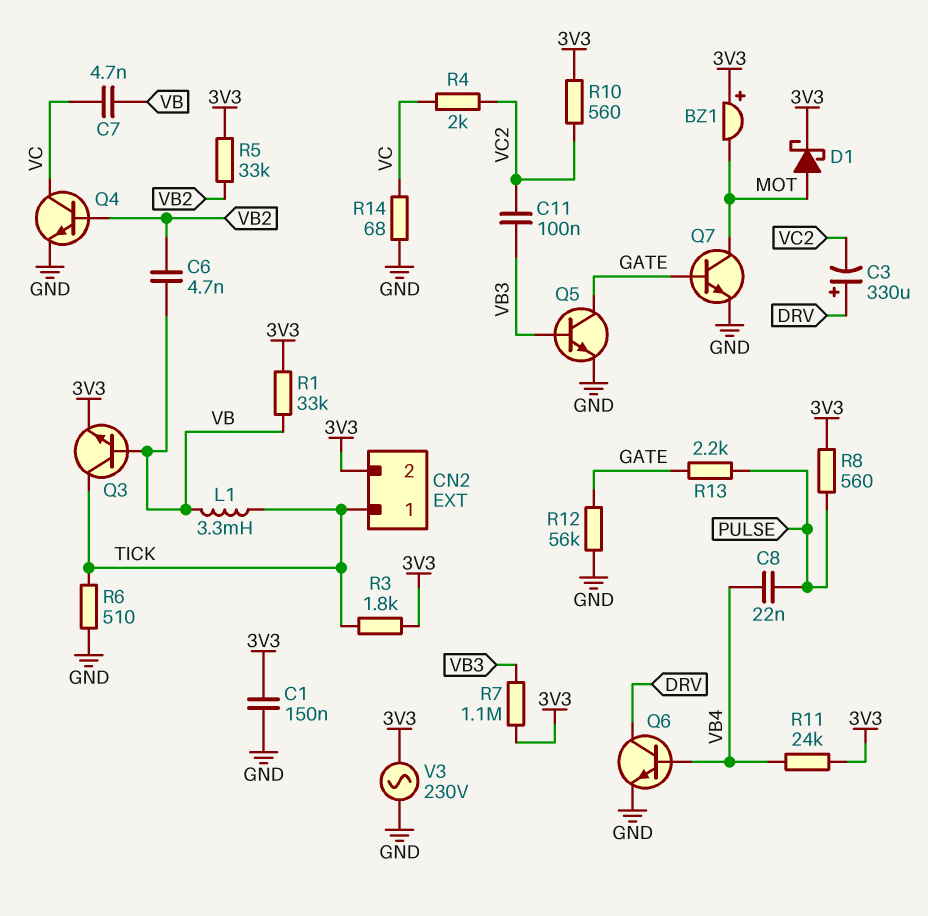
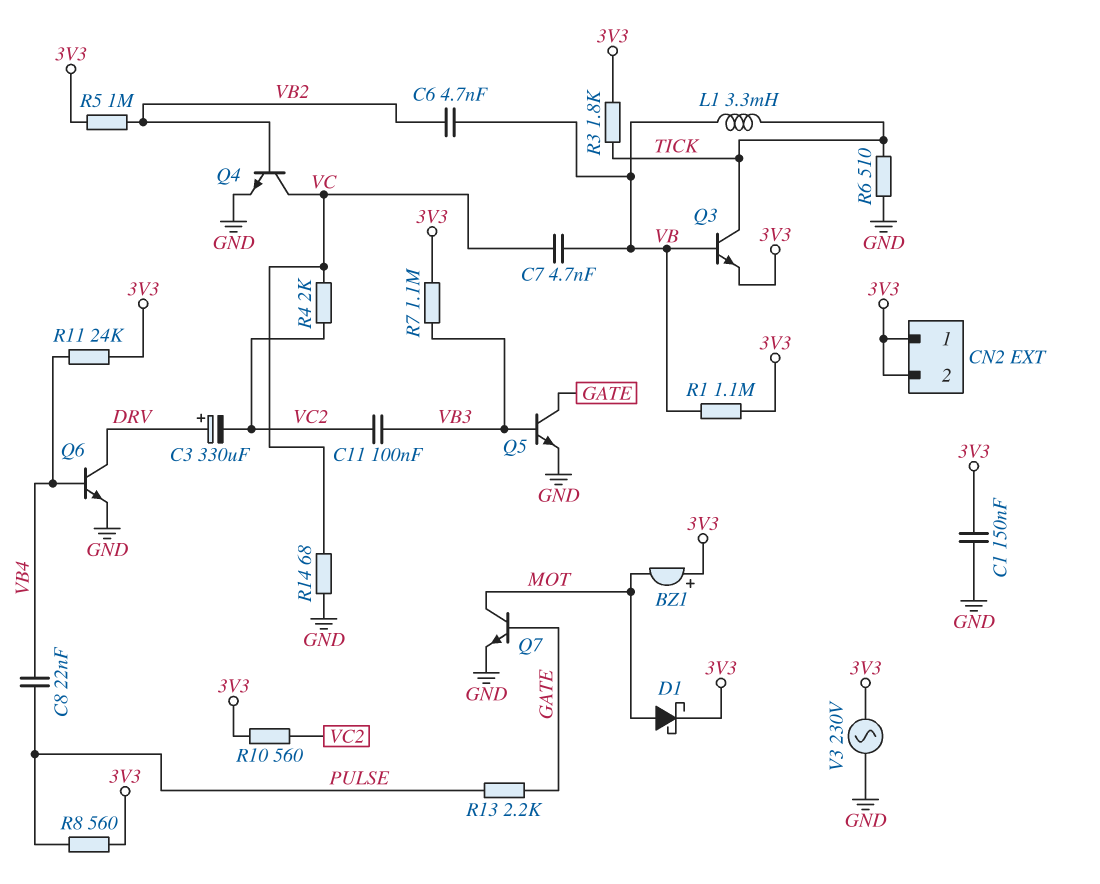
CN2 pin 1: TICK -> 3V3
R1: 33k (3V3, VB) -> 1.1M (3V3, VB)
R5: 33k (3V3, VB2) -> 1M (3V3, VB2)
R12: 56k (GATE, GND) -> none

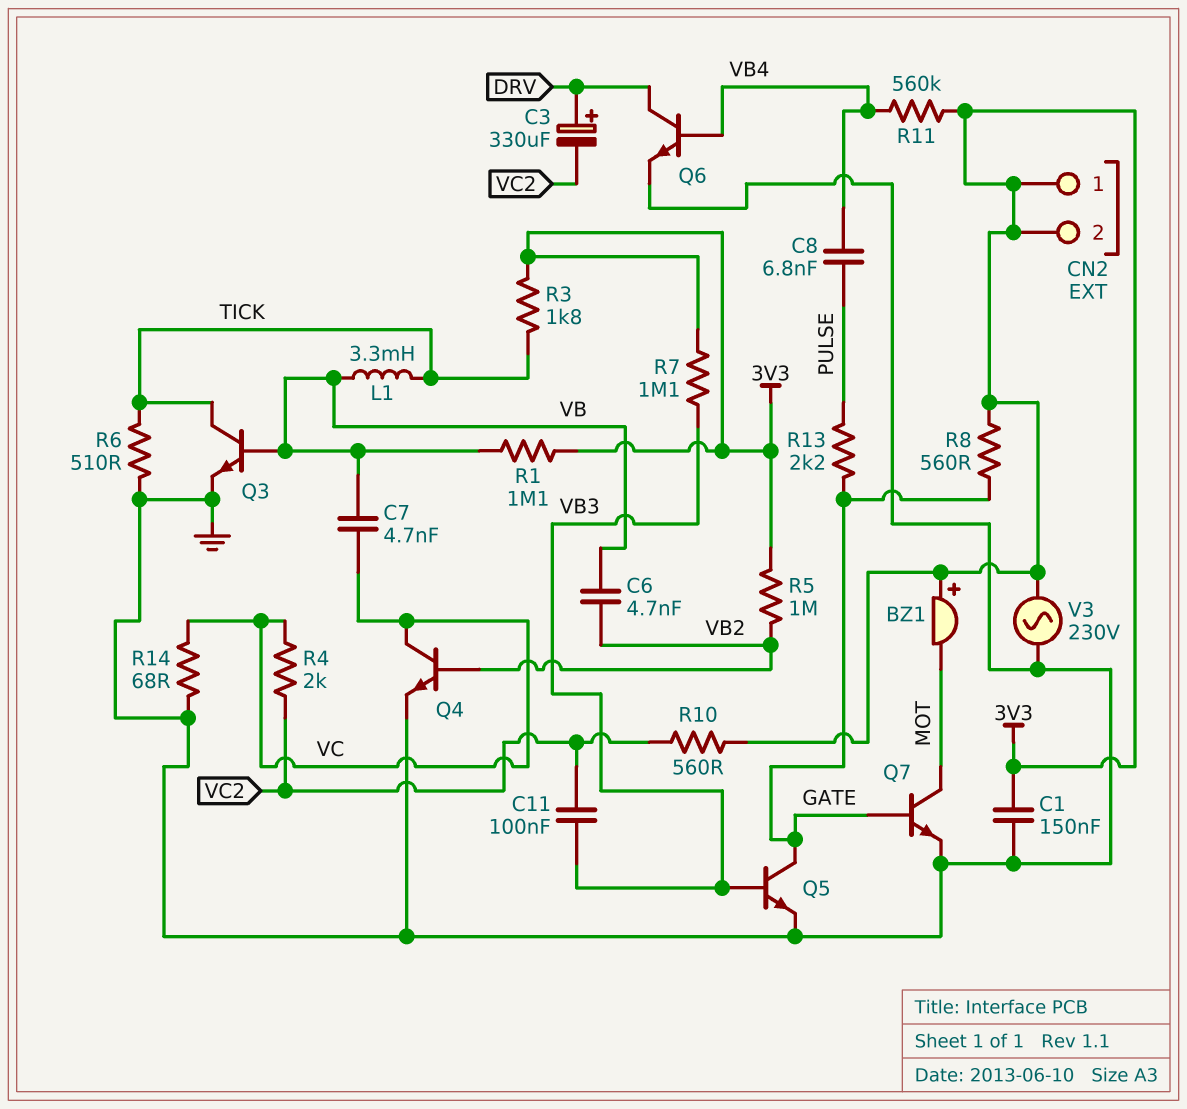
C8: 22nF (PULSE, VB4) -> 6.8nF (PULSE, VB4)
D1: schottky (A MOT, K 3V3) -> none
Q3: NPN (B VB, C TICK, E 3V3) -> NPN (B VB, C TICK, E GND)
R8: 560 (3V3, PULSE) -> 560 (3V3, GATE)
R11: 24k (3V3, VB4) -> 560k (3V3, VB4)

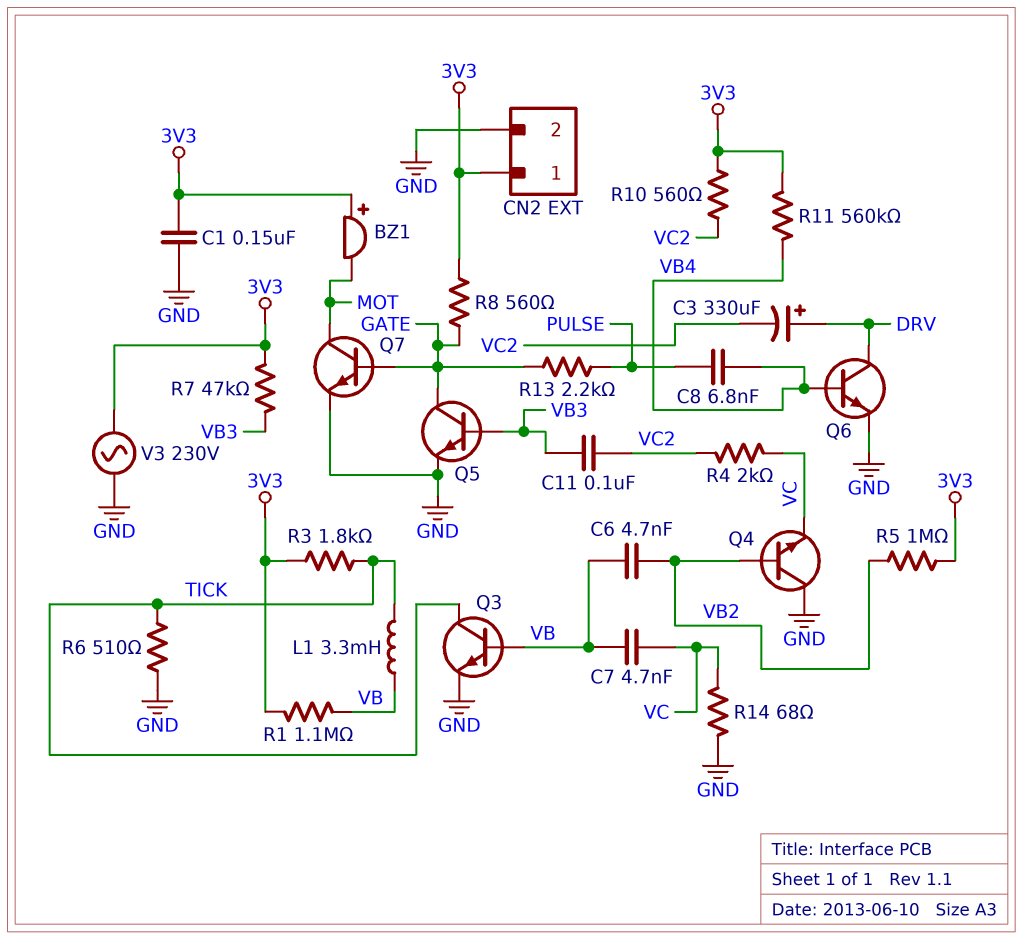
CN2 pin 2: 3V3 -> GND
Q4: NPN (B VB2, C VC, E GND) -> NPN (B VB2, C GND, E VC)
R7: 1.1M (3V3, VB3) -> 47k (3V3, VB3)

